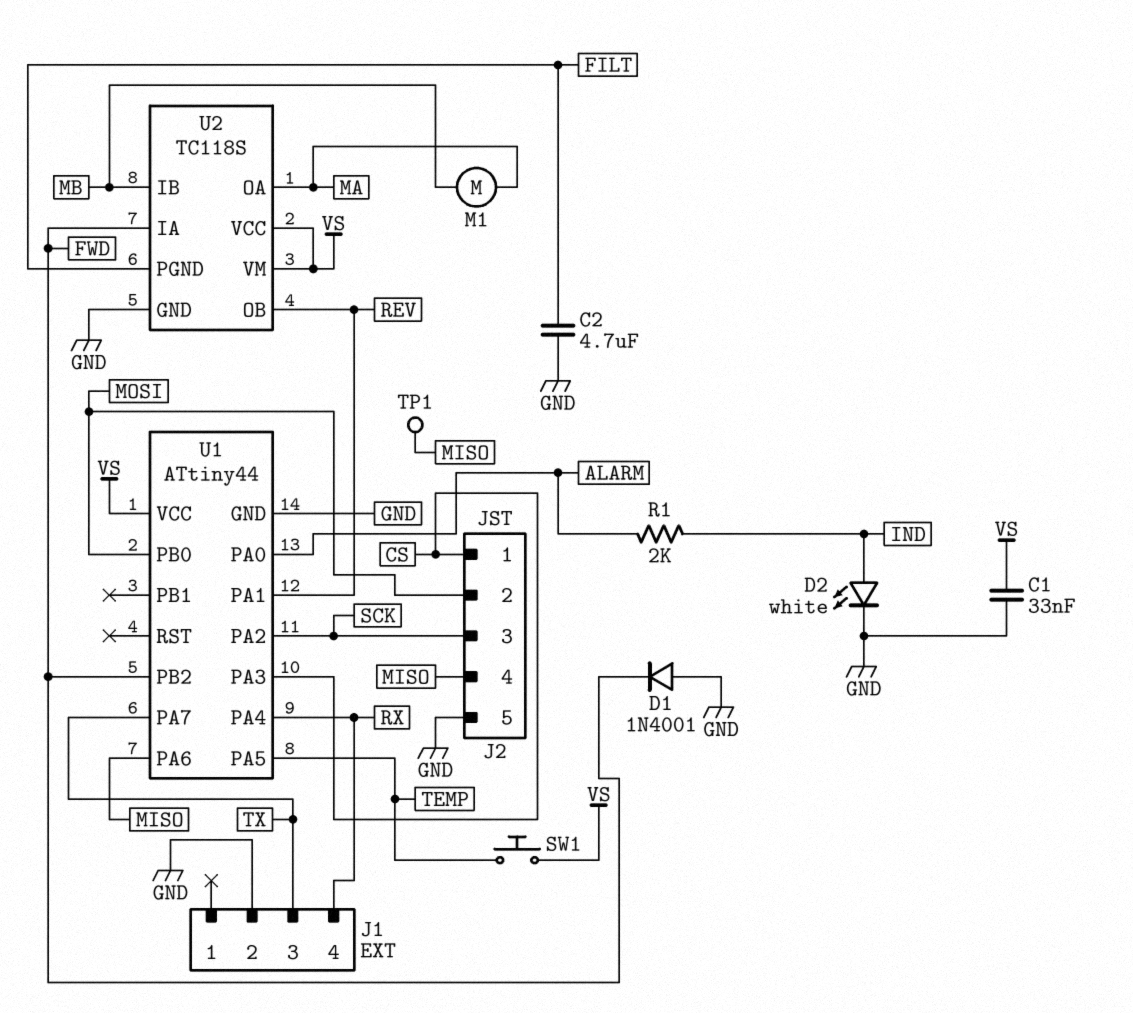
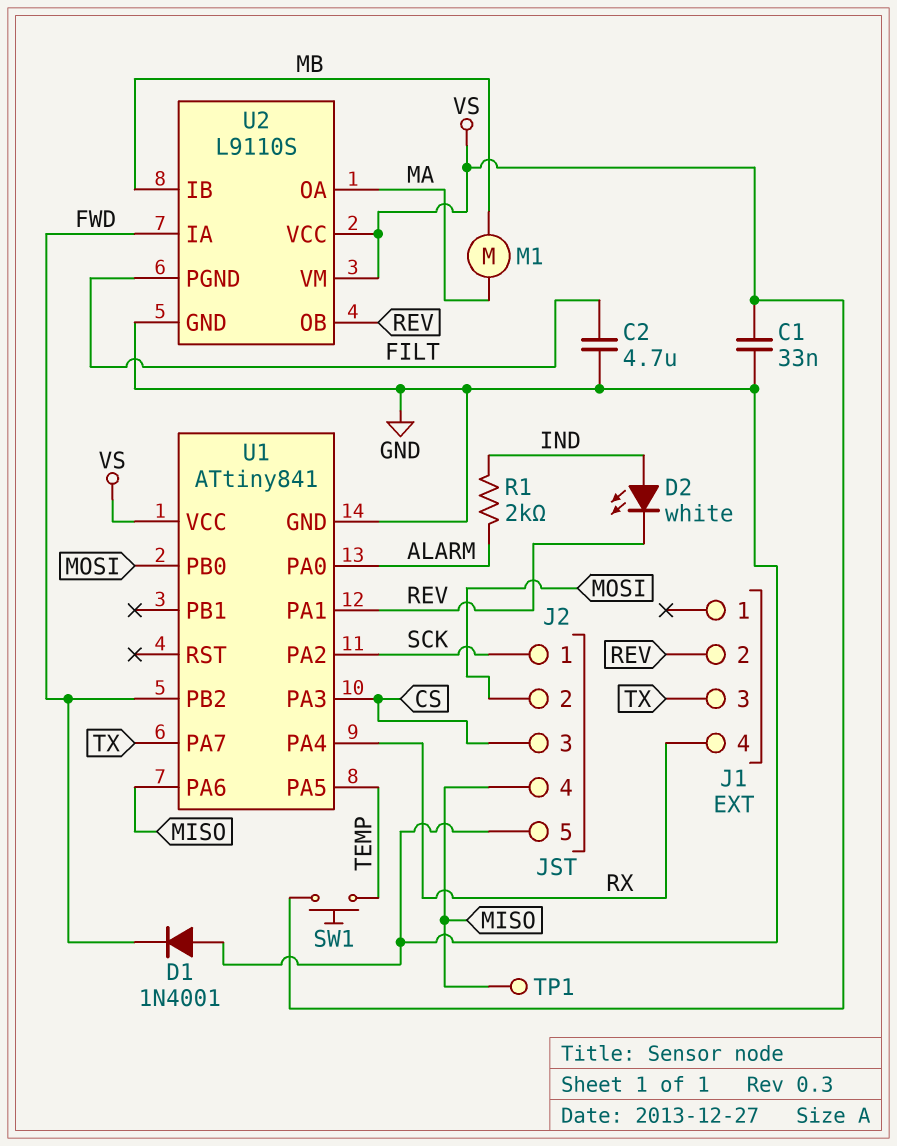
D2: LED white (A IND, K GND) -> LED white (A IND, K REV)
J1 pin 2: GND -> REV
J2 pin 1: CS -> SCK
J2 pin 3: SCK -> CS
U1: ATtiny44 -> ATtiny841
U2: TC118S -> L9110S

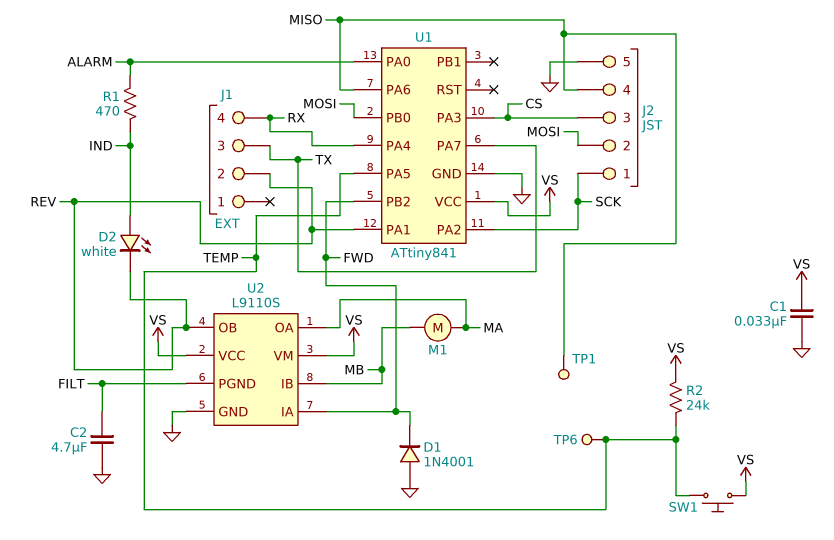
R1: 2k (ALARM, IND) -> 470 (ALARM, IND)
R2: none -> 24k (TEMP, VS)
TP6: none -> test point (TEMP)

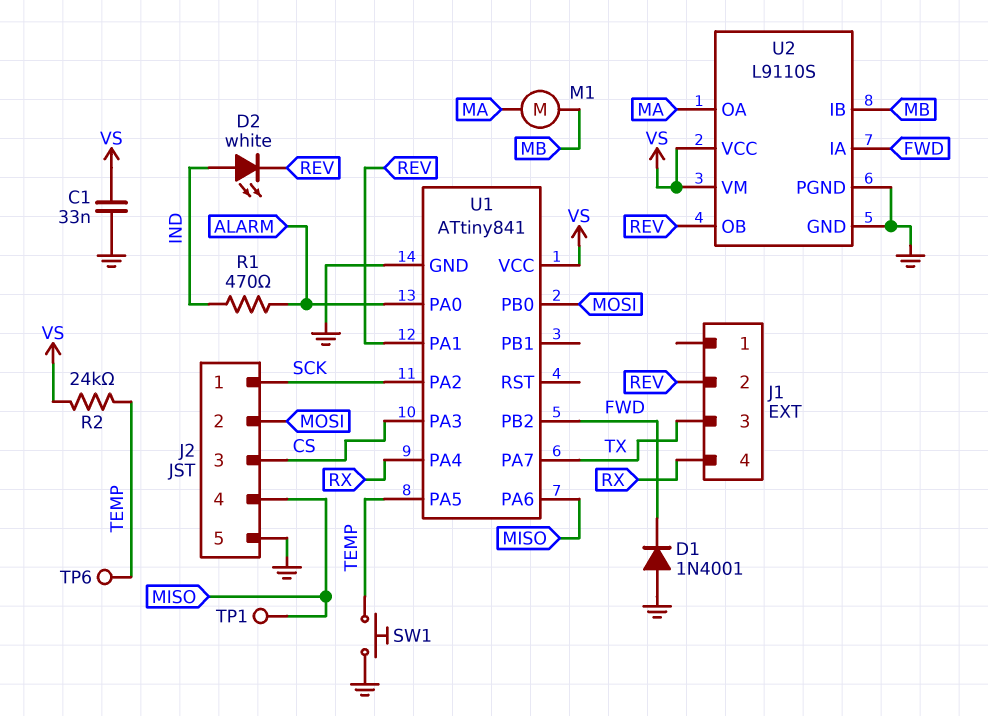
C2: 4.7uF (FILT, GND) -> none
SW1: button (TEMP, VS) -> button (GND, TEMP)
U2 pin PGND: FILT -> GND

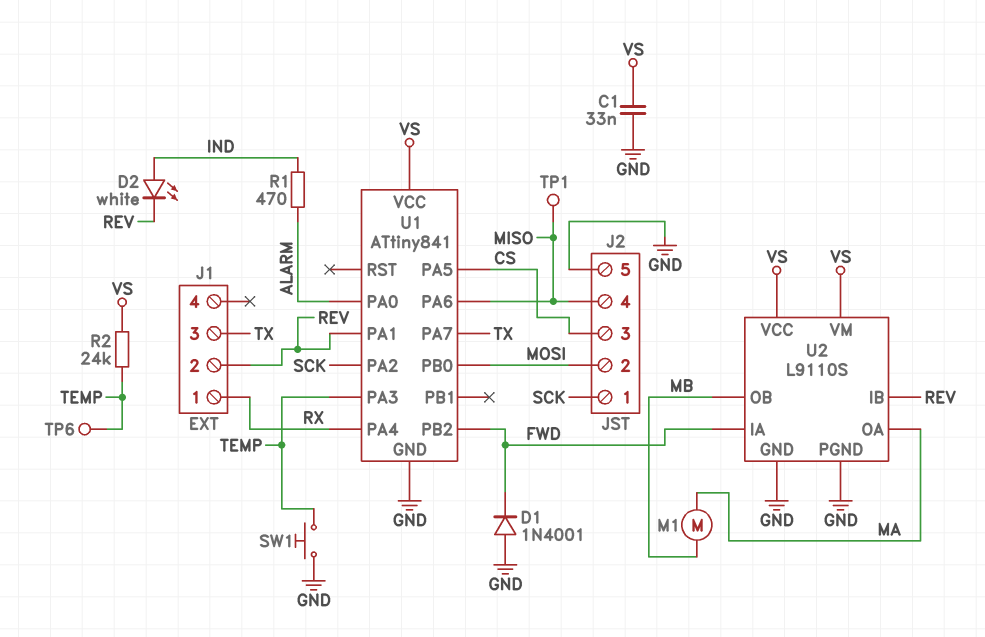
J1 pin 1: none -> RX
J1 pin 4: RX -> none
U1 pin PA3: CS -> TEMP
U1 pin PA5: TEMP -> CS
U2 pin IB: MB -> REV
U2 pin OB: REV -> MB

